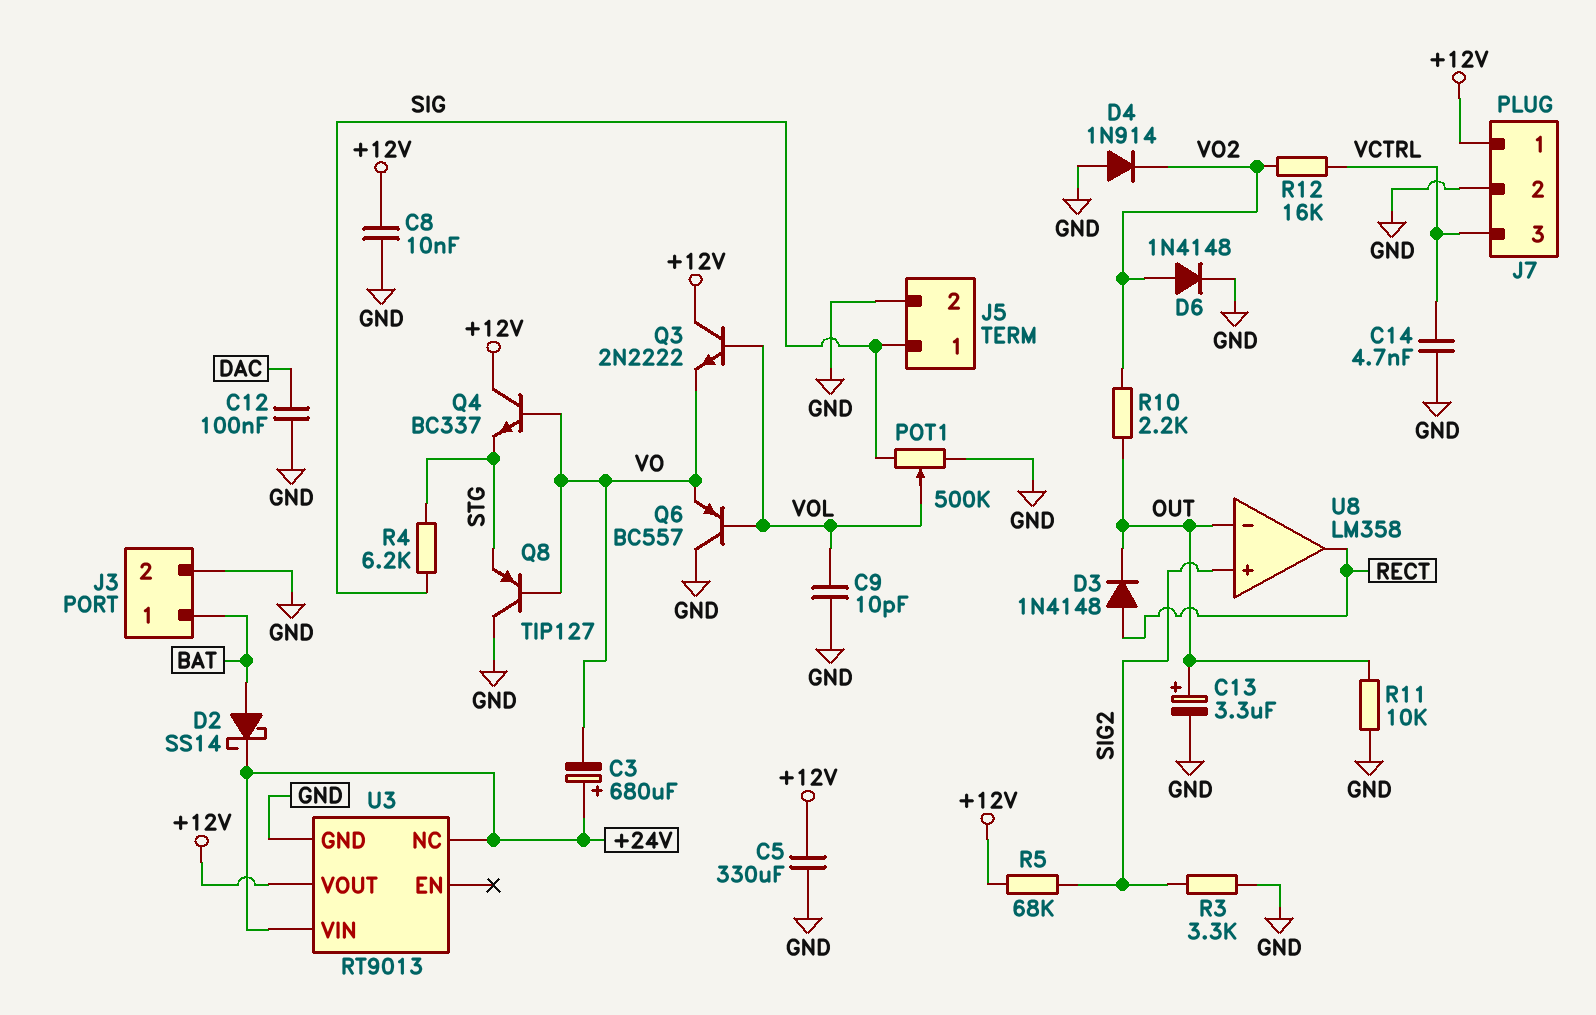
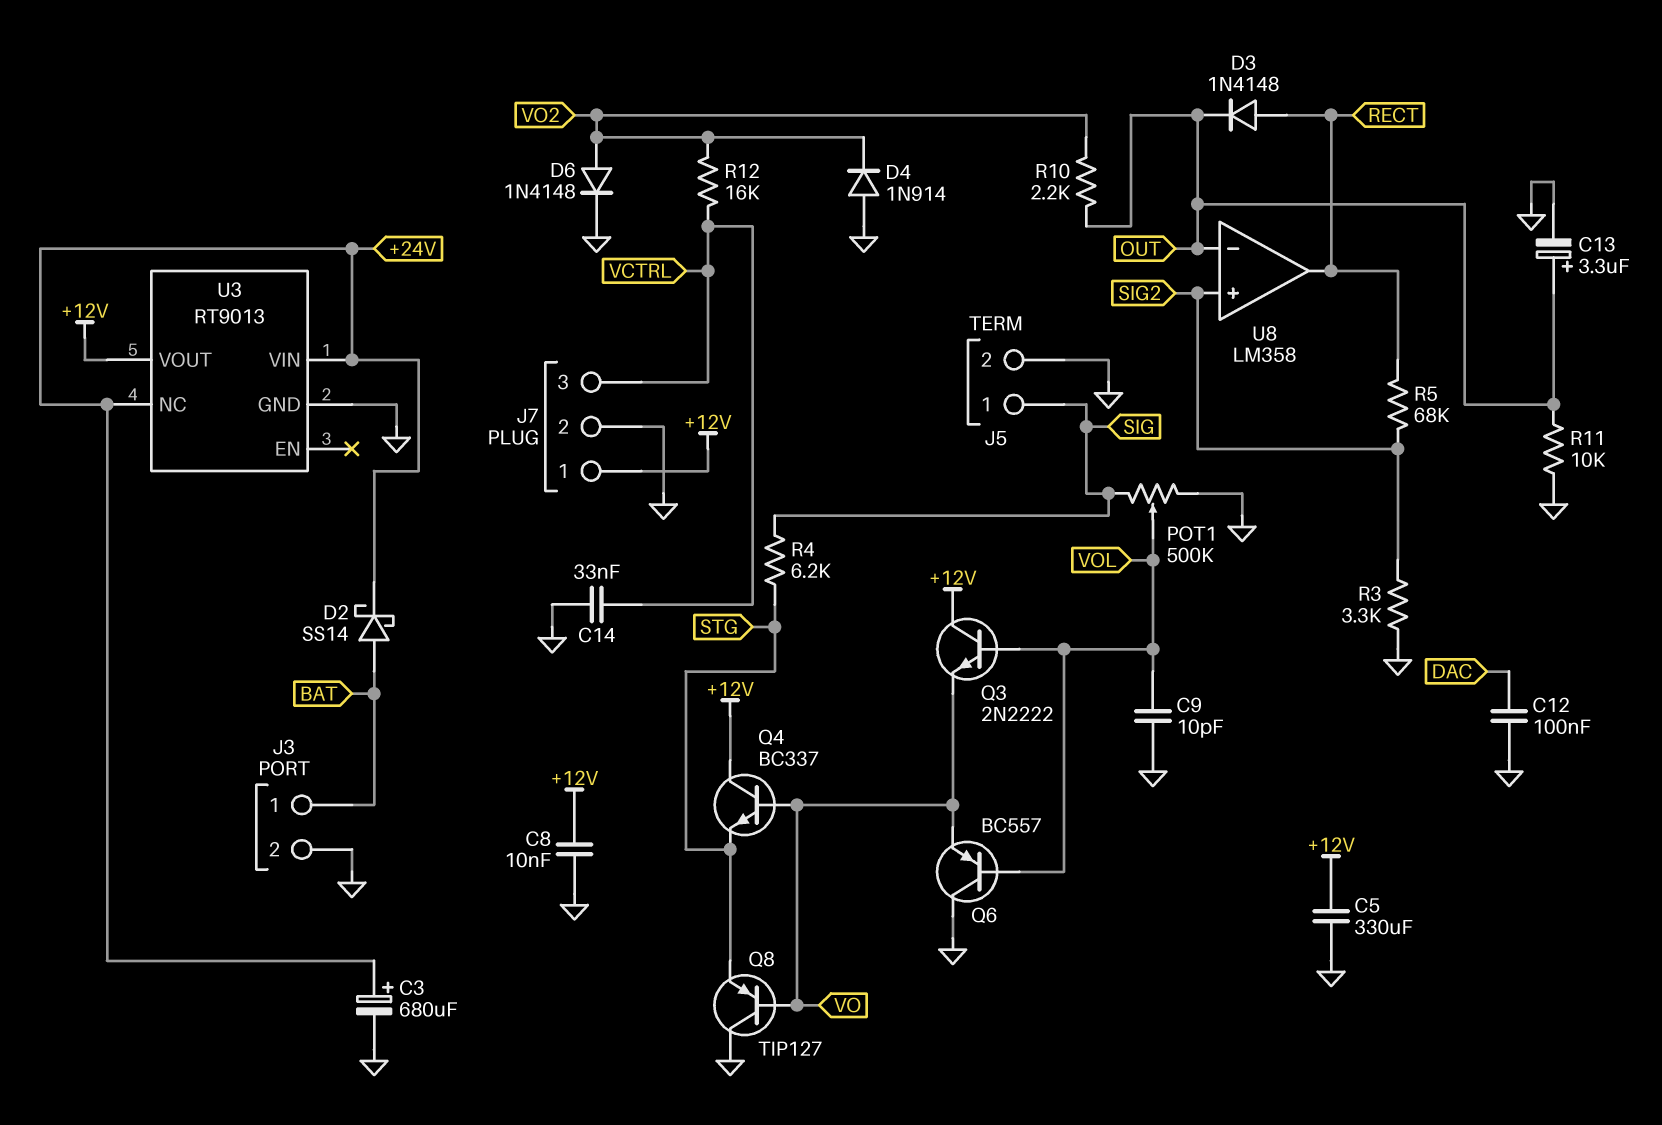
C3: 680uF (plus +24V, minus VO) -> 680uF (plus +24V, minus GND)
C14: 4.7nF (GND, VCTRL) -> 33nF (GND, VCTRL)
R5: 68k (+12V, SIG2) -> 68k (RECT, SIG2)

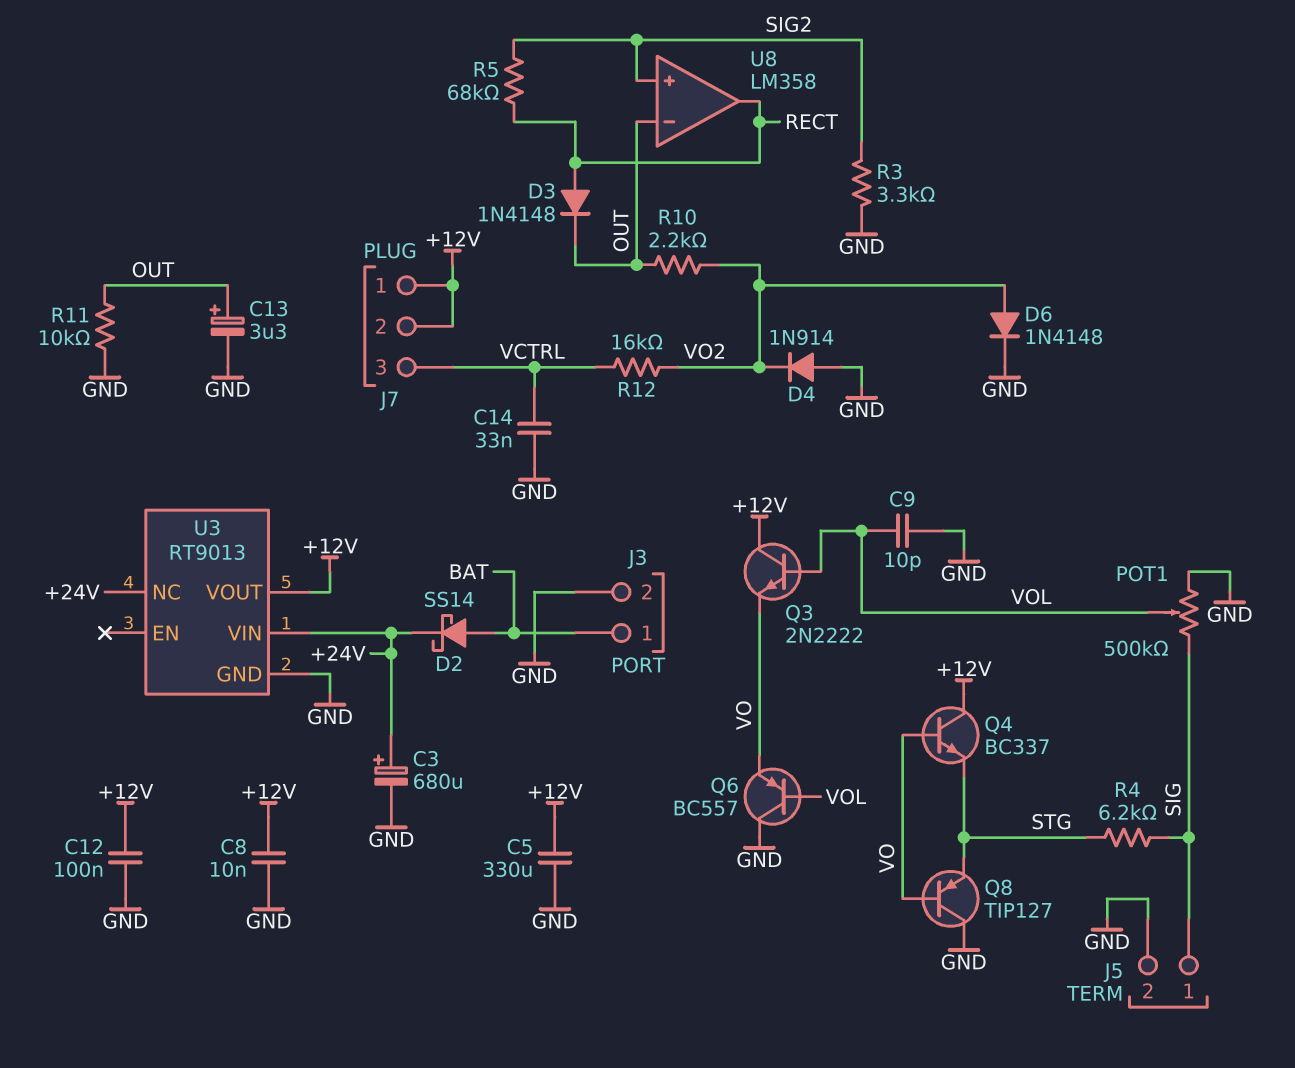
C12: 100nF (DAC, GND) -> 100nF (+12V, GND)
J7 pin 2: GND -> +12V

